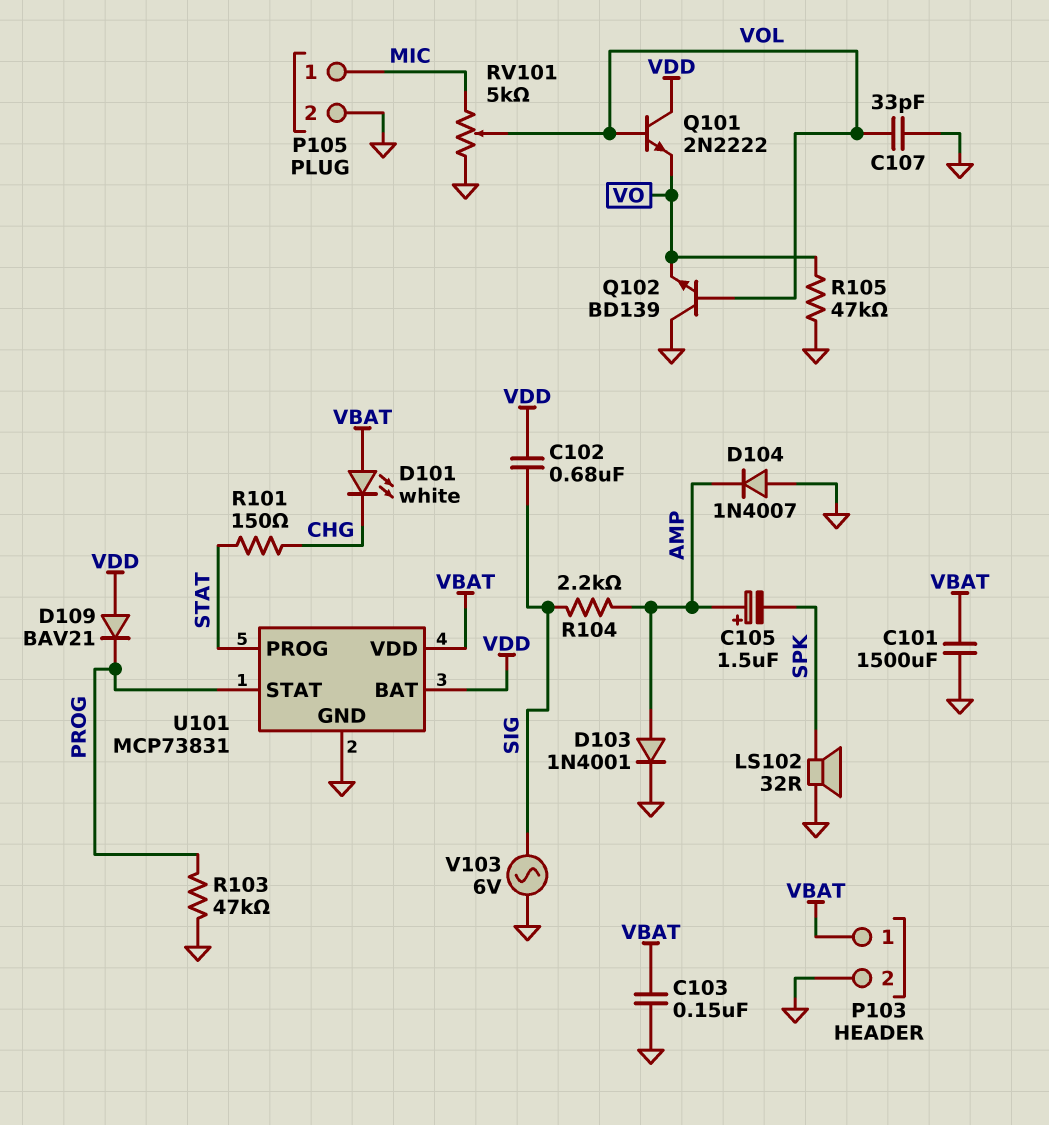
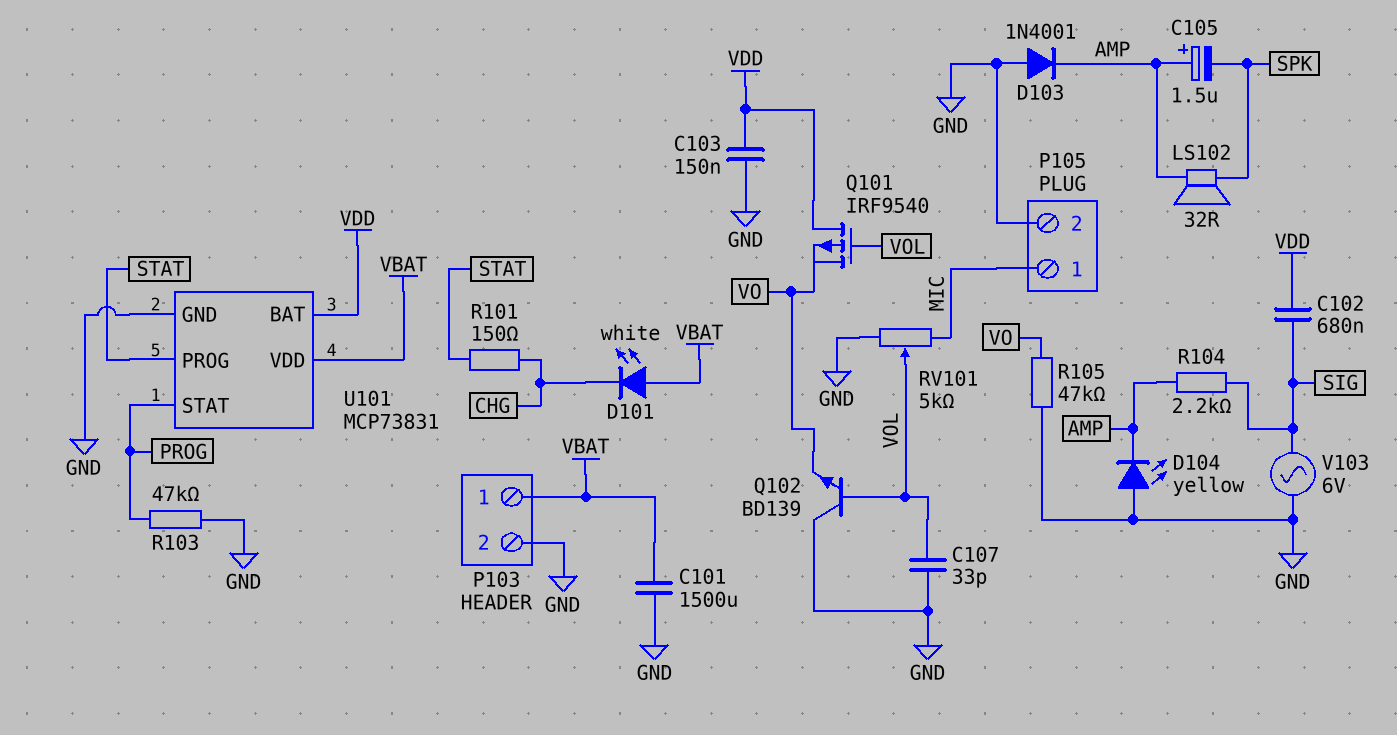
C103: 150nF (GND, VBAT) -> 150nF (GND, VDD)
D103: diode 1N4001 (A AMP, K GND) -> diode 1N4001 (A GND, K AMP)
D104: diode 1N4007 (A GND, K AMP) -> LED yellow (A GND, K AMP)
D109: diode BAV21 (A VDD, K PROG) -> none
LS102: speaker 32R (GND, SPK) -> speaker 32R (AMP, SPK)
Q101: NPN 2N2222 (B VOL, C VDD, E VO) -> PMOS IRF9540 (G VOL, D VDD, S VO)

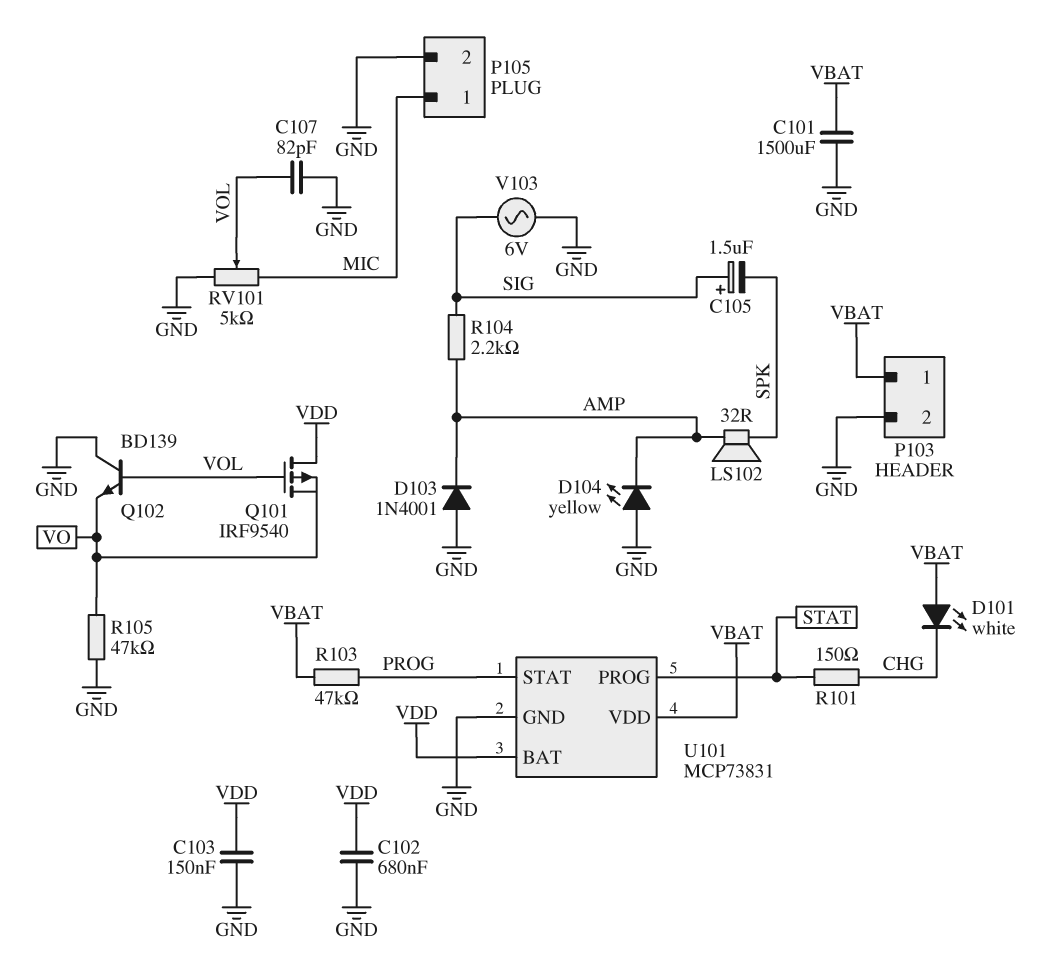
C102: 680nF (SIG, VDD) -> 680nF (GND, VDD)
C105: 1.5uF (plus AMP, minus SPK) -> 1.5uF (plus SIG, minus SPK)
C107: 33pF (GND, VOL) -> 82pF (GND, VOL)
R103: 47k (GND, PROG) -> 47k (PROG, VBAT)

